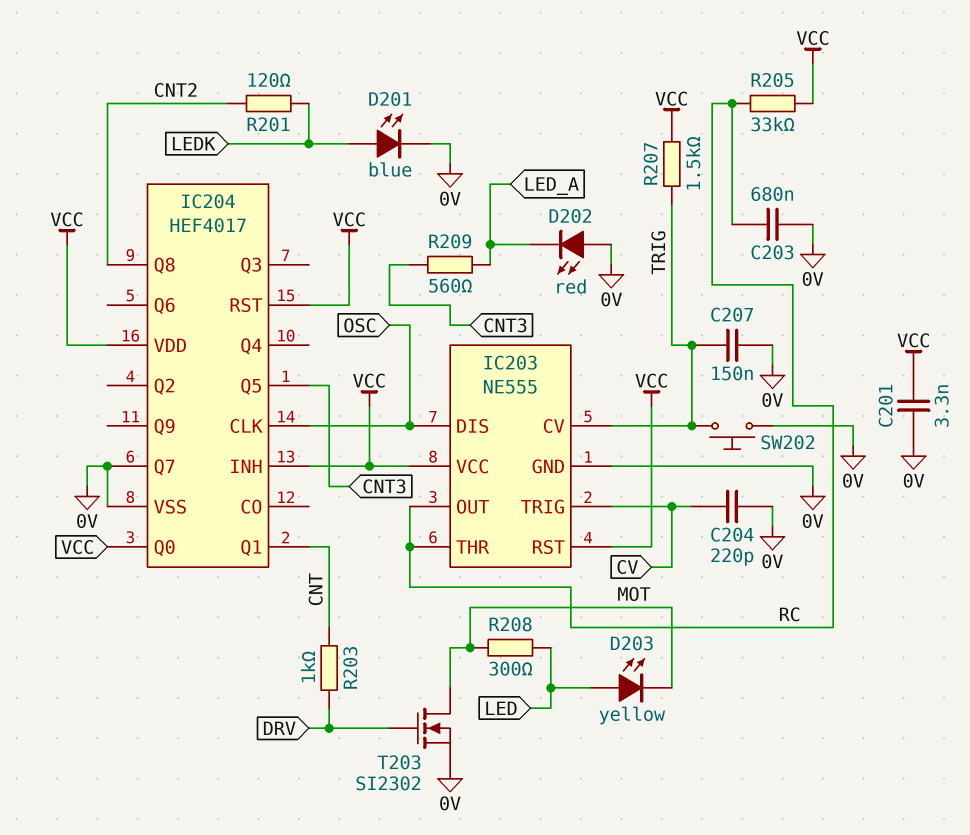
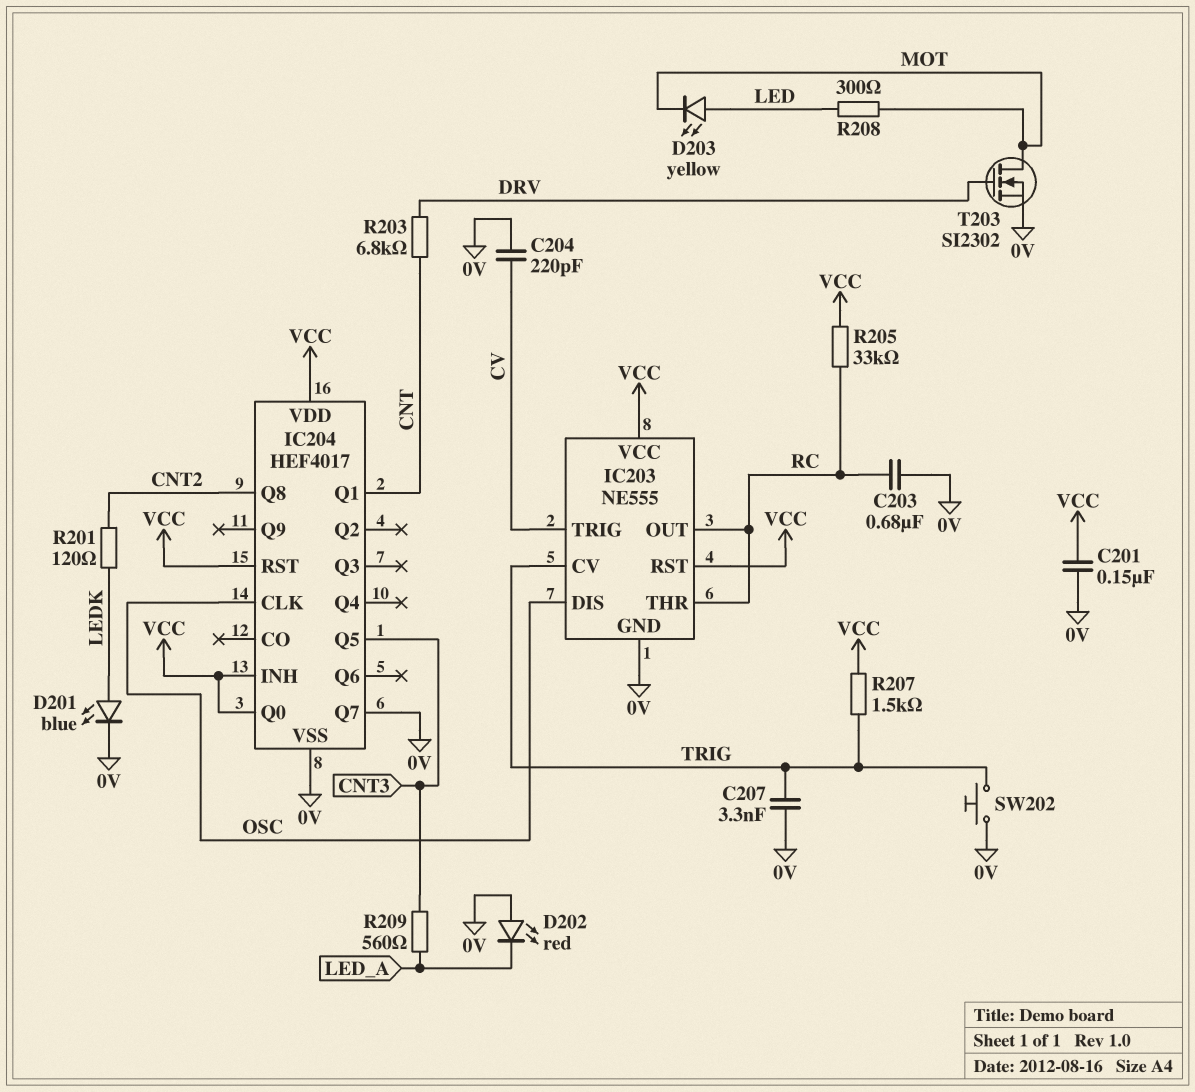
C201: 3.3nF (0V, VCC) -> 150nF (0V, VCC)
C207: 150nF (0V, TRIG) -> 3.3nF (0V, TRIG)
R203: 1k (CNT, DRV) -> 6.8k (CNT, DRV)

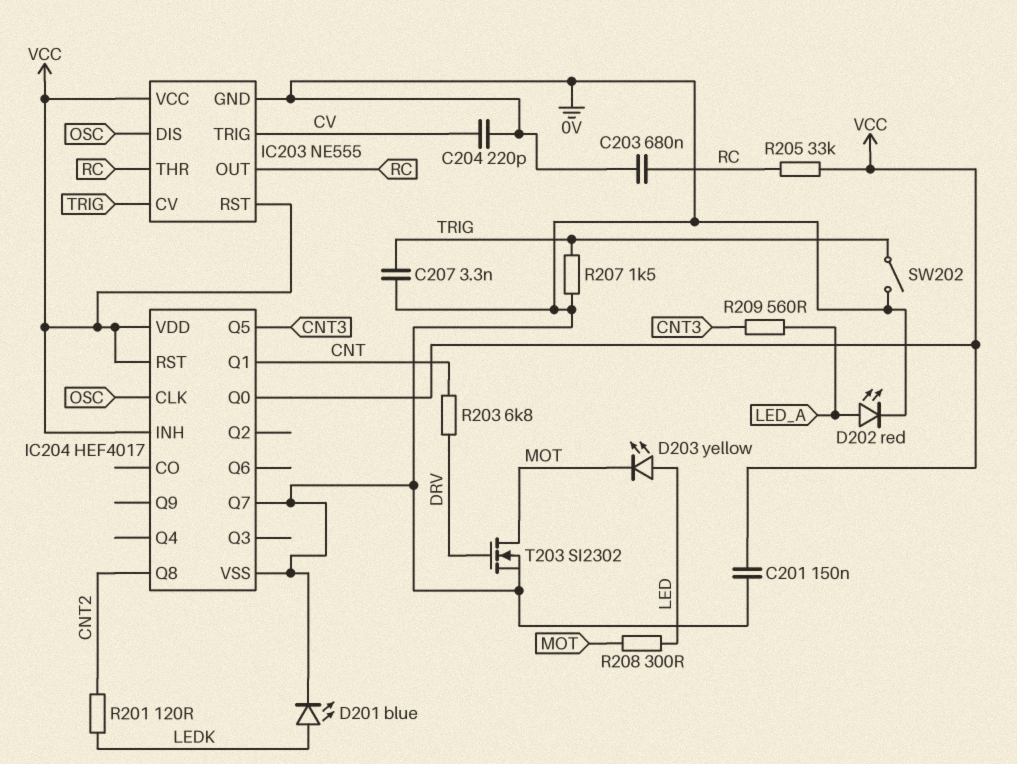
D202: LED red (A 0V, K LED_A) -> LED red (A LED_A, K 0V)
R207: 1.5k (TRIG, VCC) -> 1.5k (0V, TRIG)
SW202: button (0V, TRIG) -> switch (0V, TRIG)

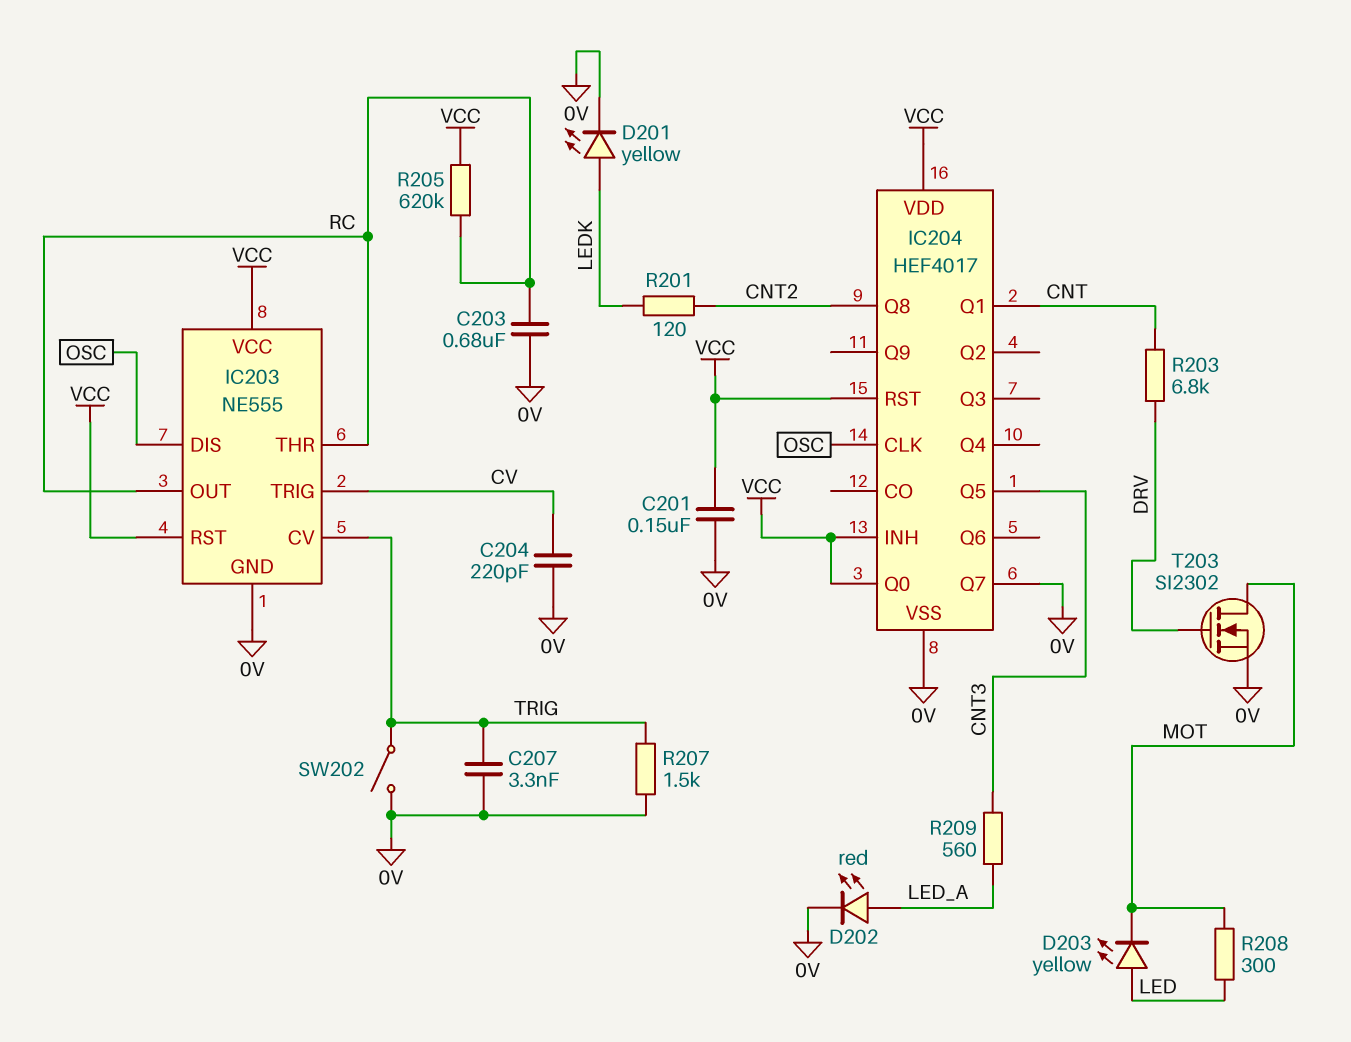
D201: LED blue (A LEDK, K 0V) -> LED yellow (A LEDK, K 0V)
R205: 33k (RC, VCC) -> 620k (RC, VCC)

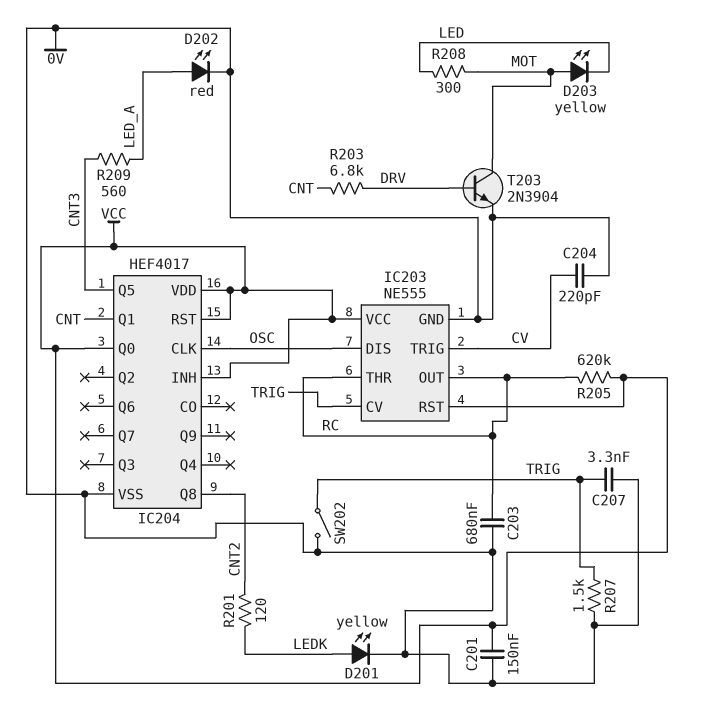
D203: LED yellow (A LED, K MOT) -> LED yellow (A MOT, K LED)
IC204 pin Q7: 0V -> none
T203: NMOS SI2302 (G DRV, D MOT, S 0V) -> NPN 2N3904 (B DRV, C MOT, E 0V)

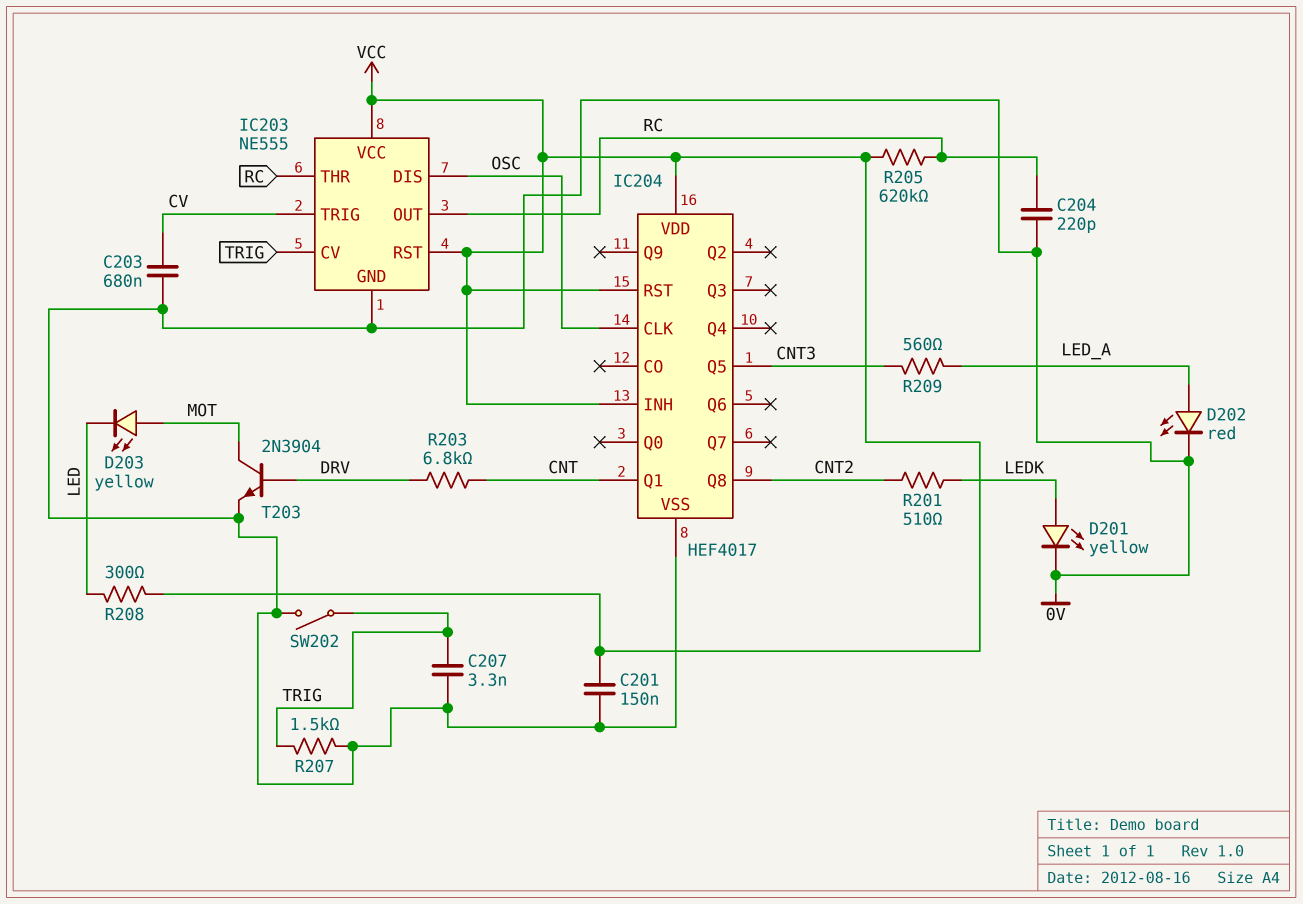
C203: 680nF (0V, RC) -> 680nF (0V, CV)
C204: 220pF (0V, CV) -> 220pF (0V, RC)
IC204 pin Q0: VCC -> none
R201: 120 (CNT2, LEDK) -> 510 (CNT2, LEDK)
R208: 300 (LED, MOT) -> 300 (LED, VCC)

